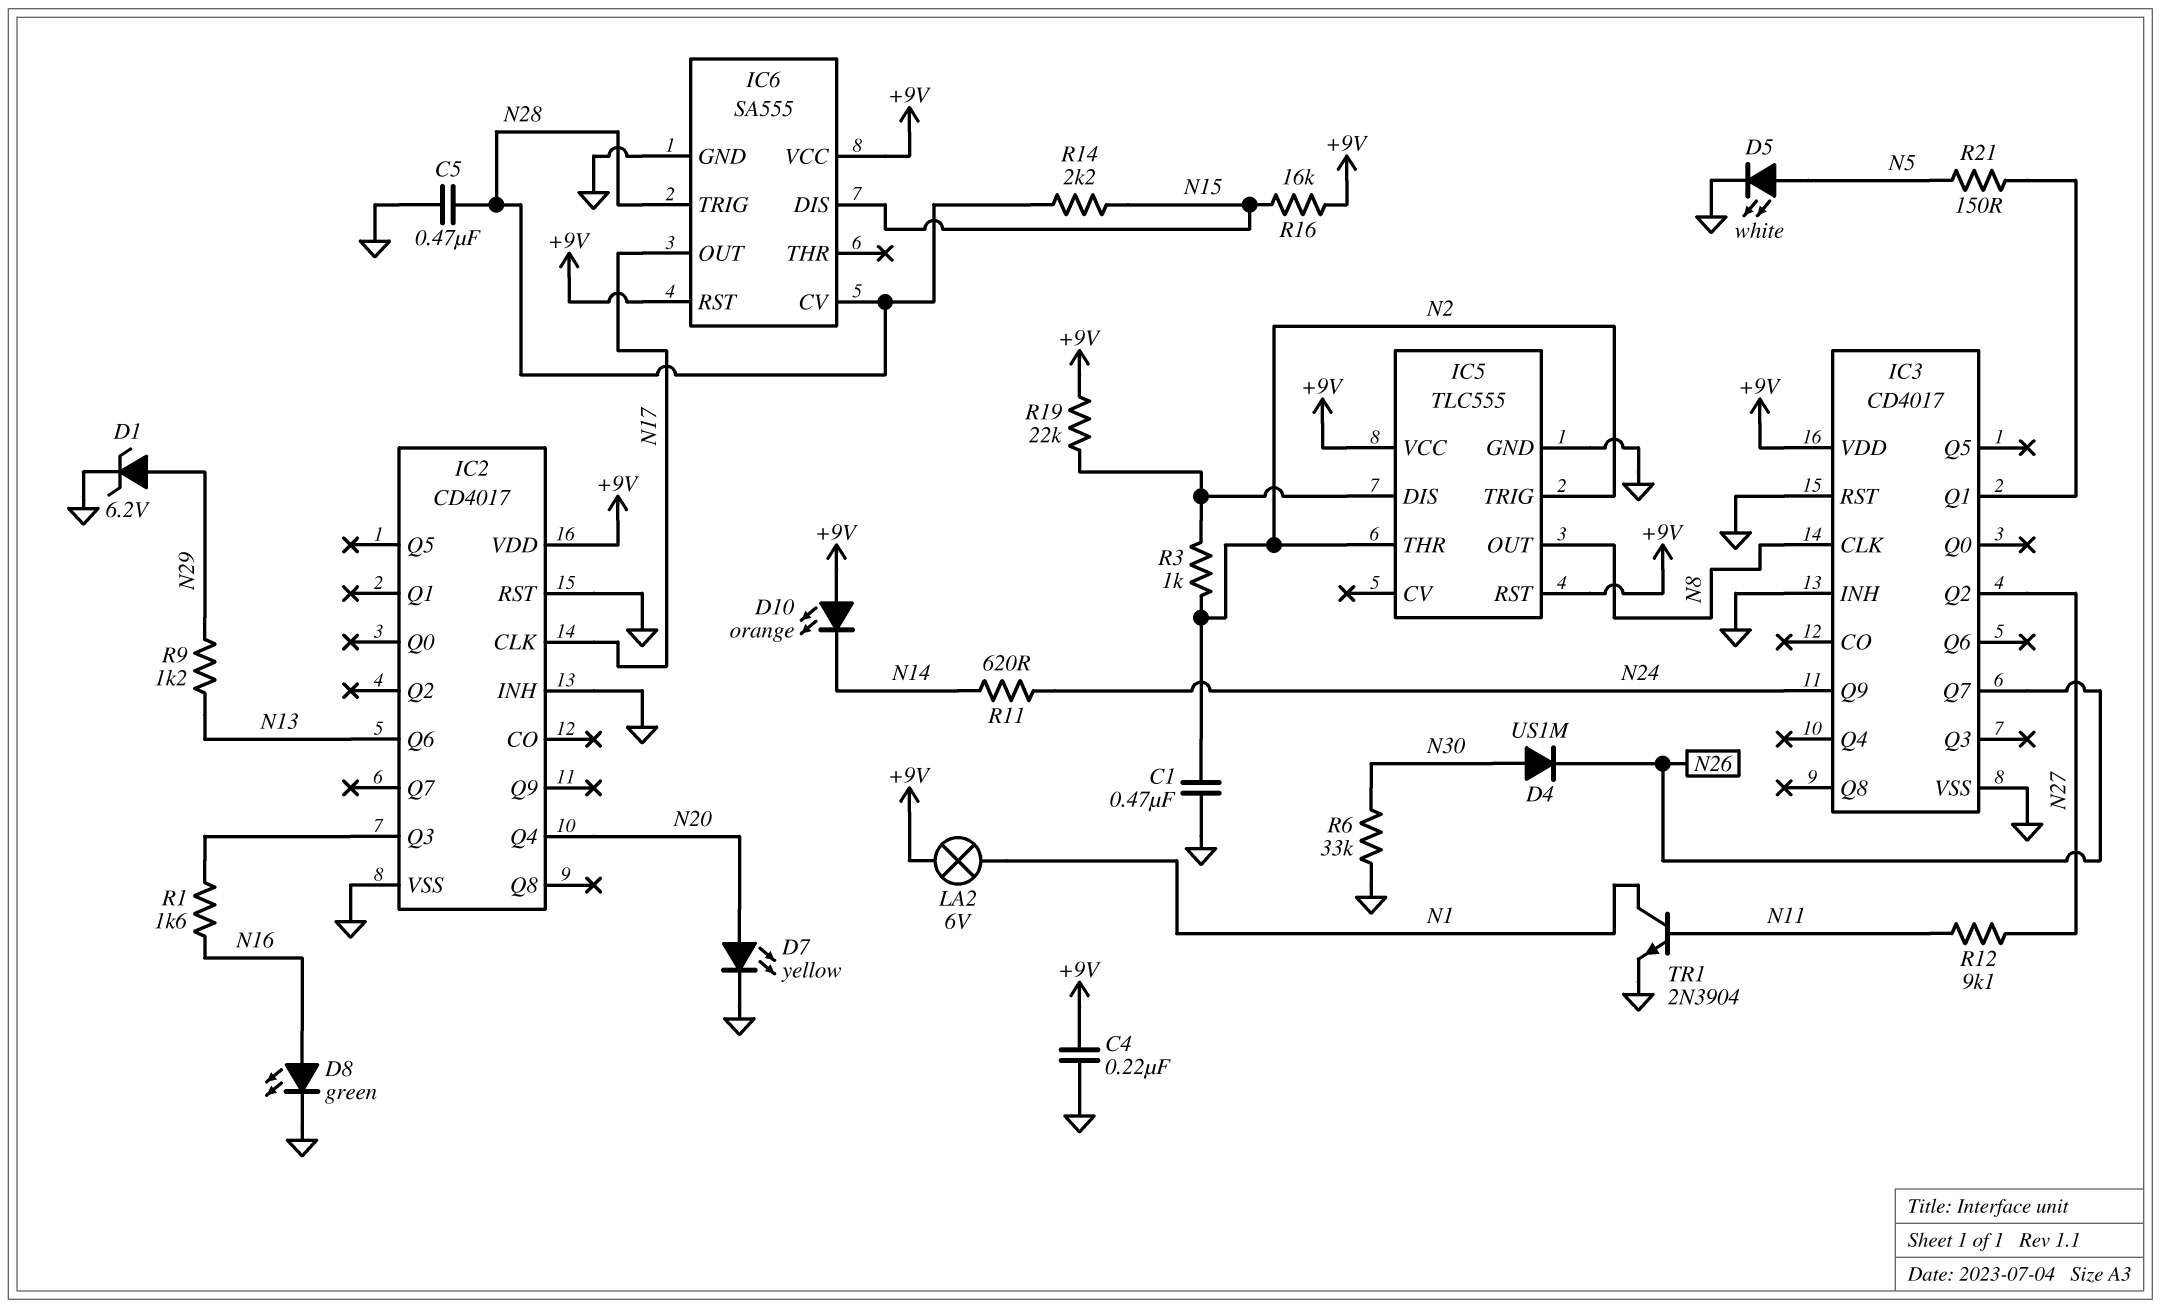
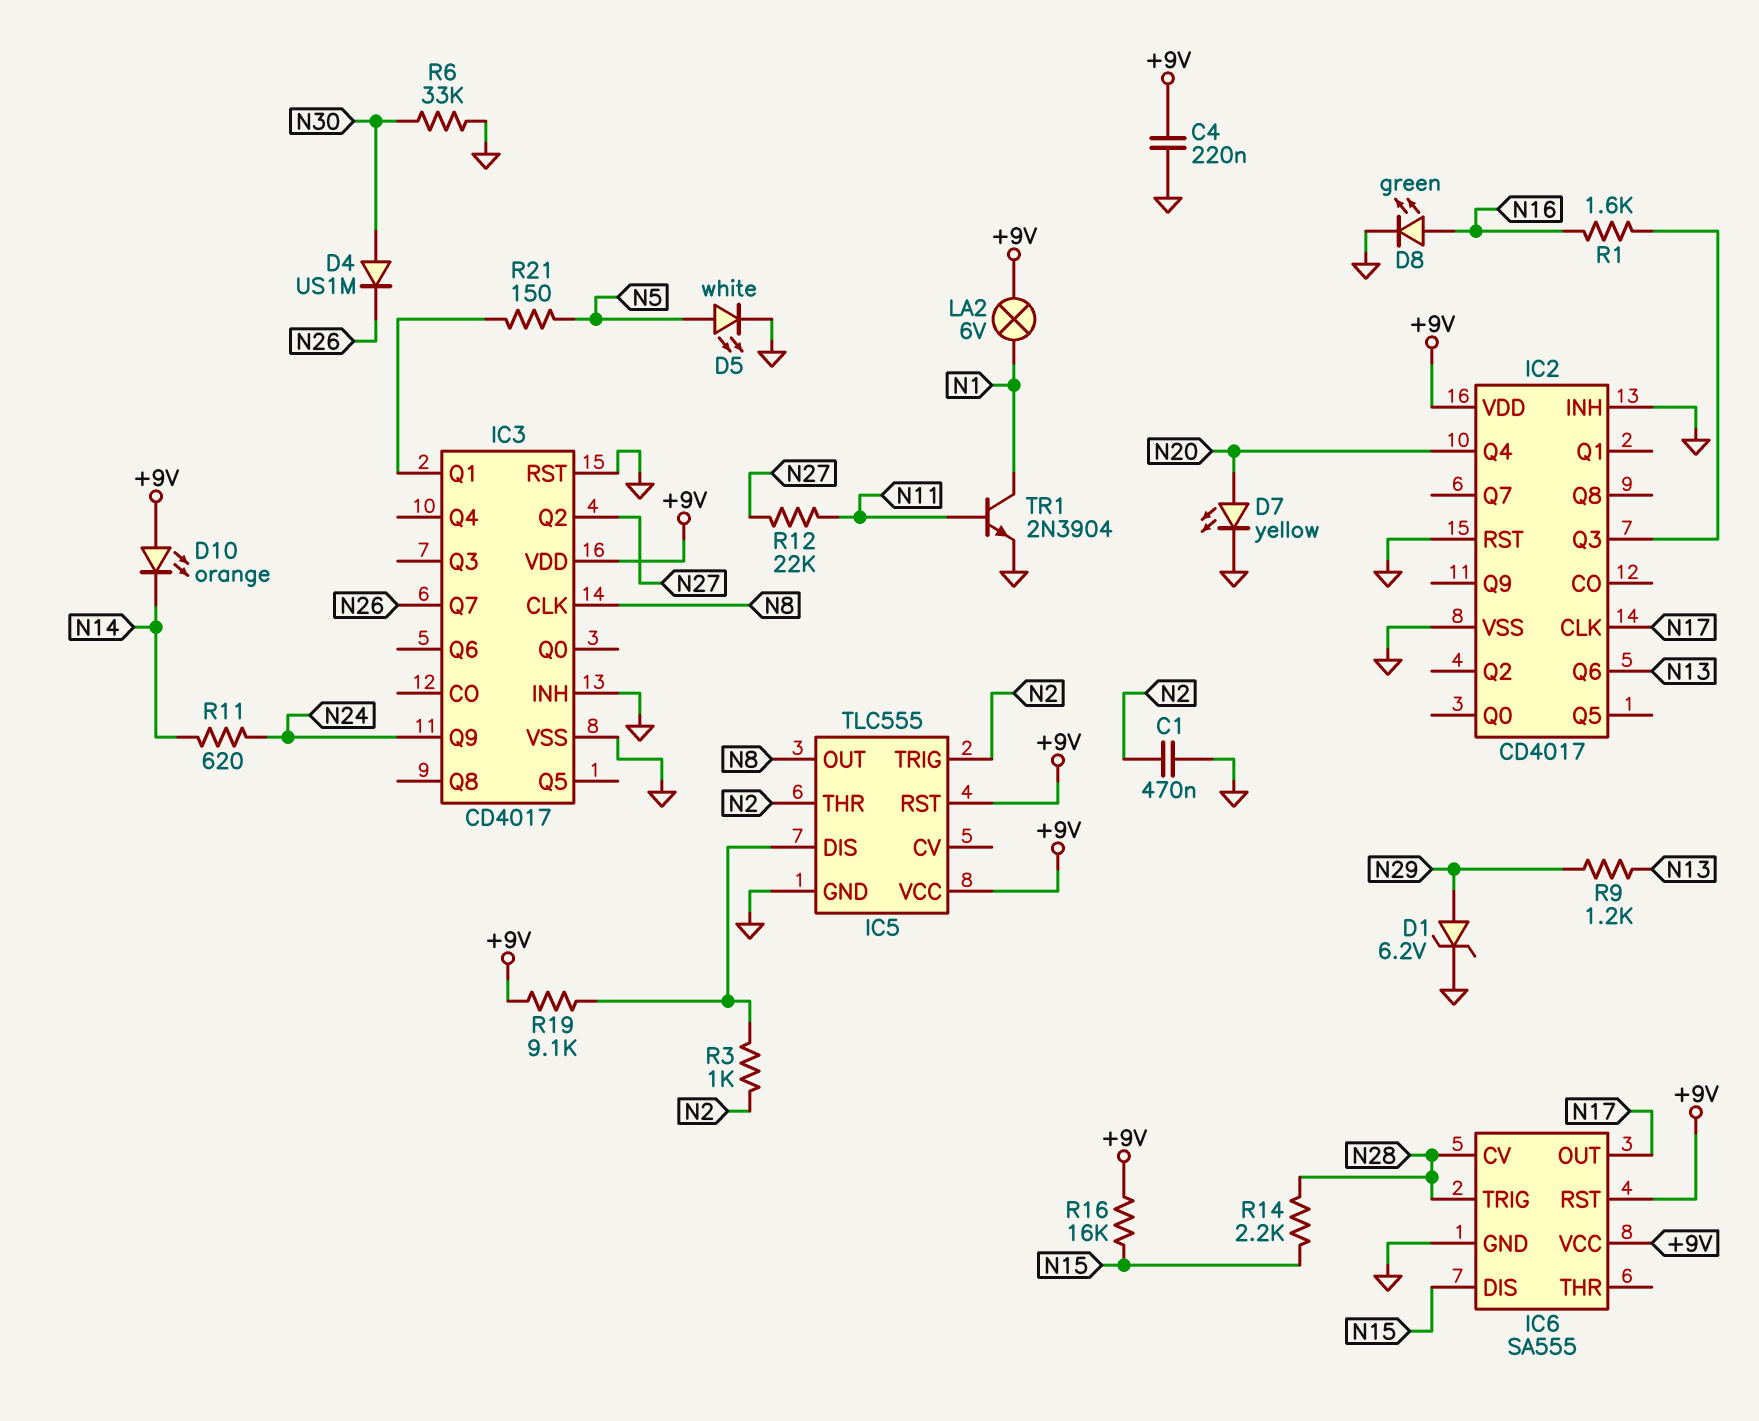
C5: 470nF (GND, N28) -> none
R12: 9.1k (N11, N27) -> 22k (N11, N27)
R19: 22k (+9V, IC5/DIS) -> 9.1k (+9V, IC5/DIS)

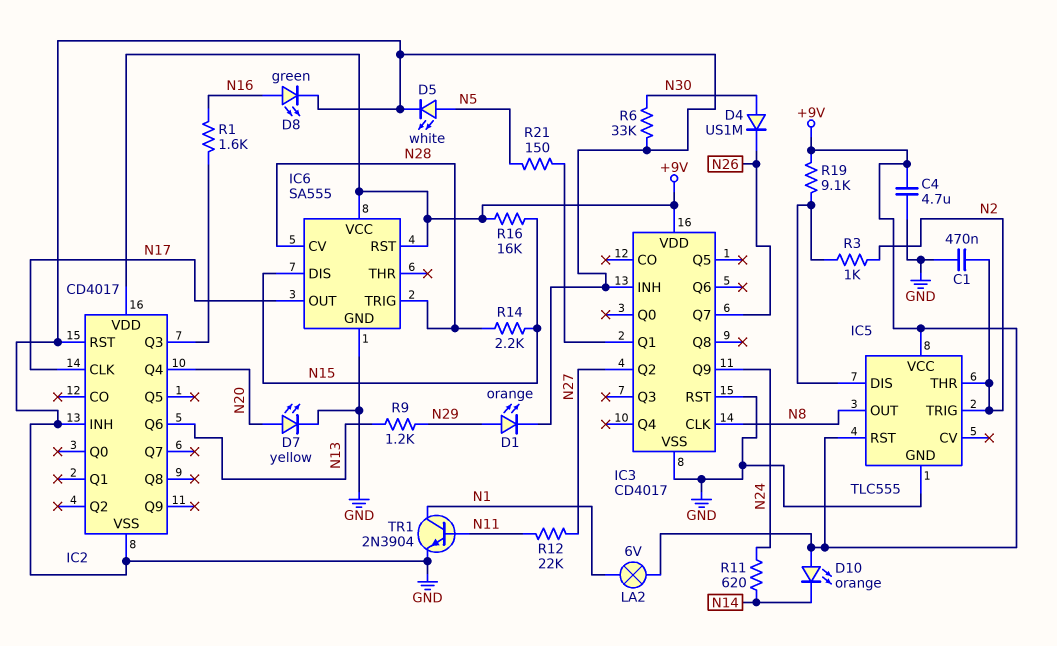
C4: 220nF (+9V, GND) -> 4.7uF (+9V, GND)
D1: zener 6.2V (A N29, K GND) -> LED orange (A N29, K GND)

